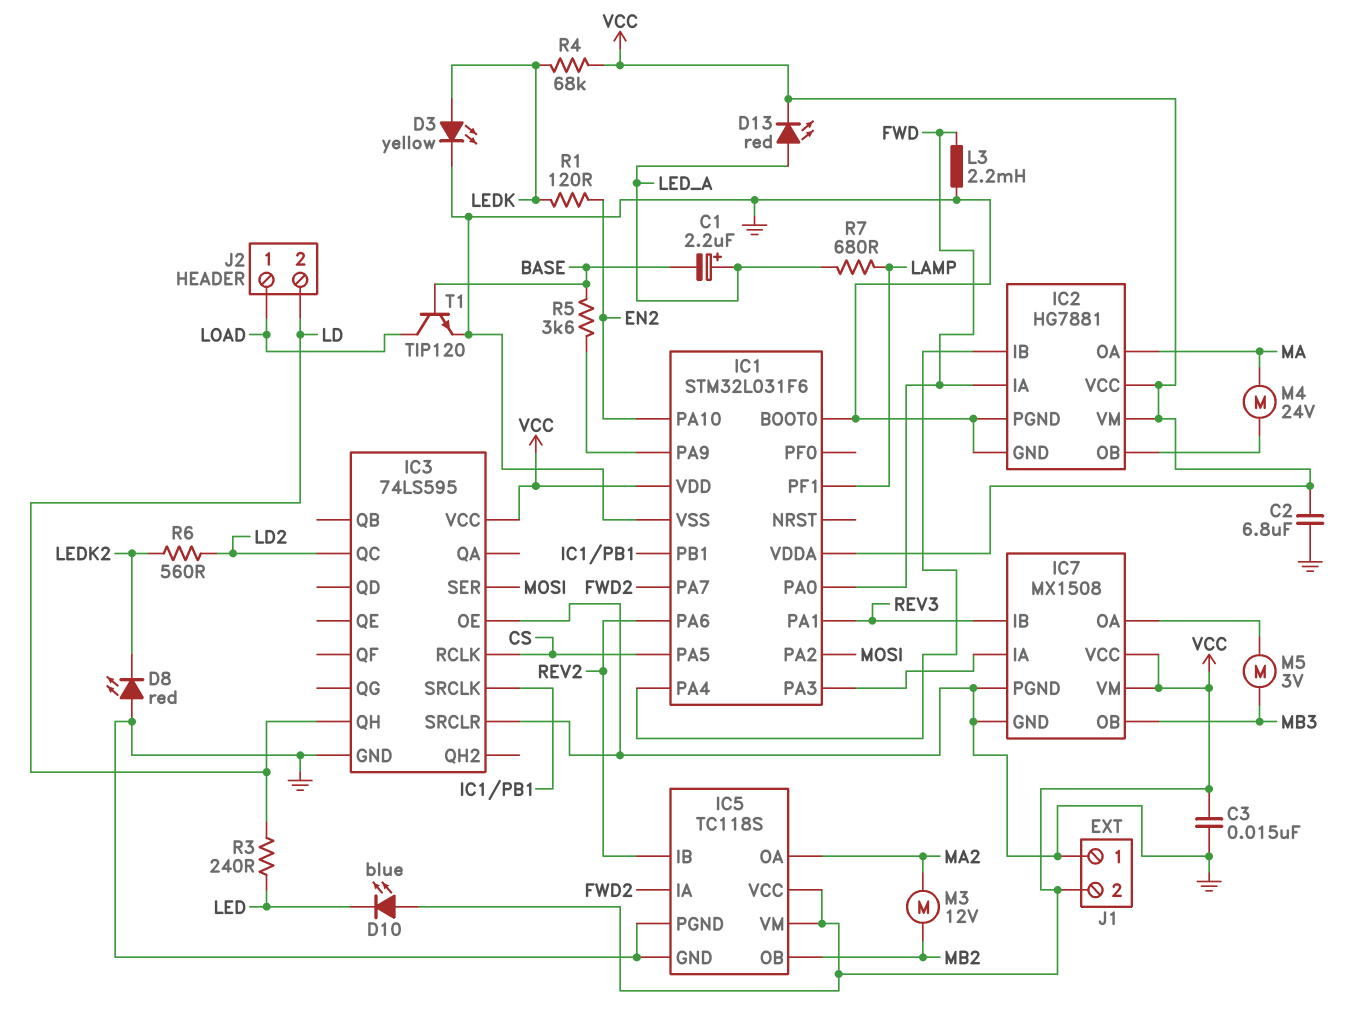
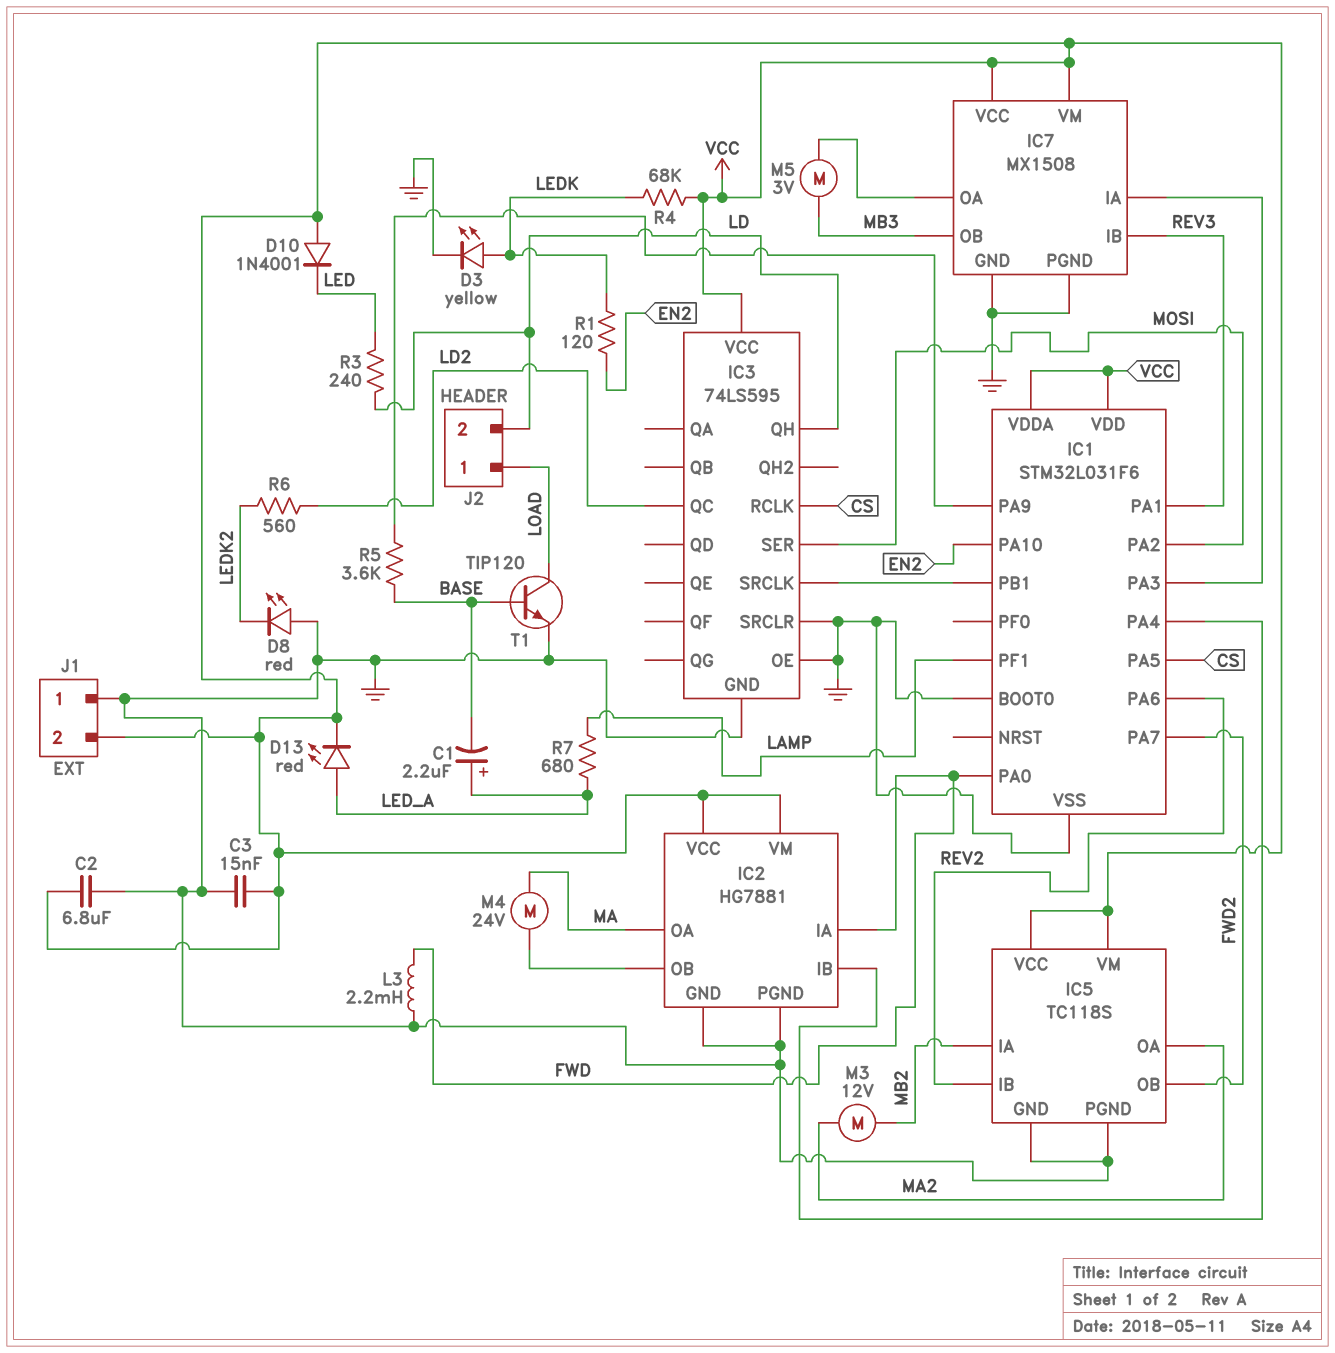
D10: LED blue (A VCC, K LED) -> diode 1N4001 (A VCC, K LED)
IC5 pin IA: FWD2 -> MB2
IC5 pin OB: MB2 -> FWD2

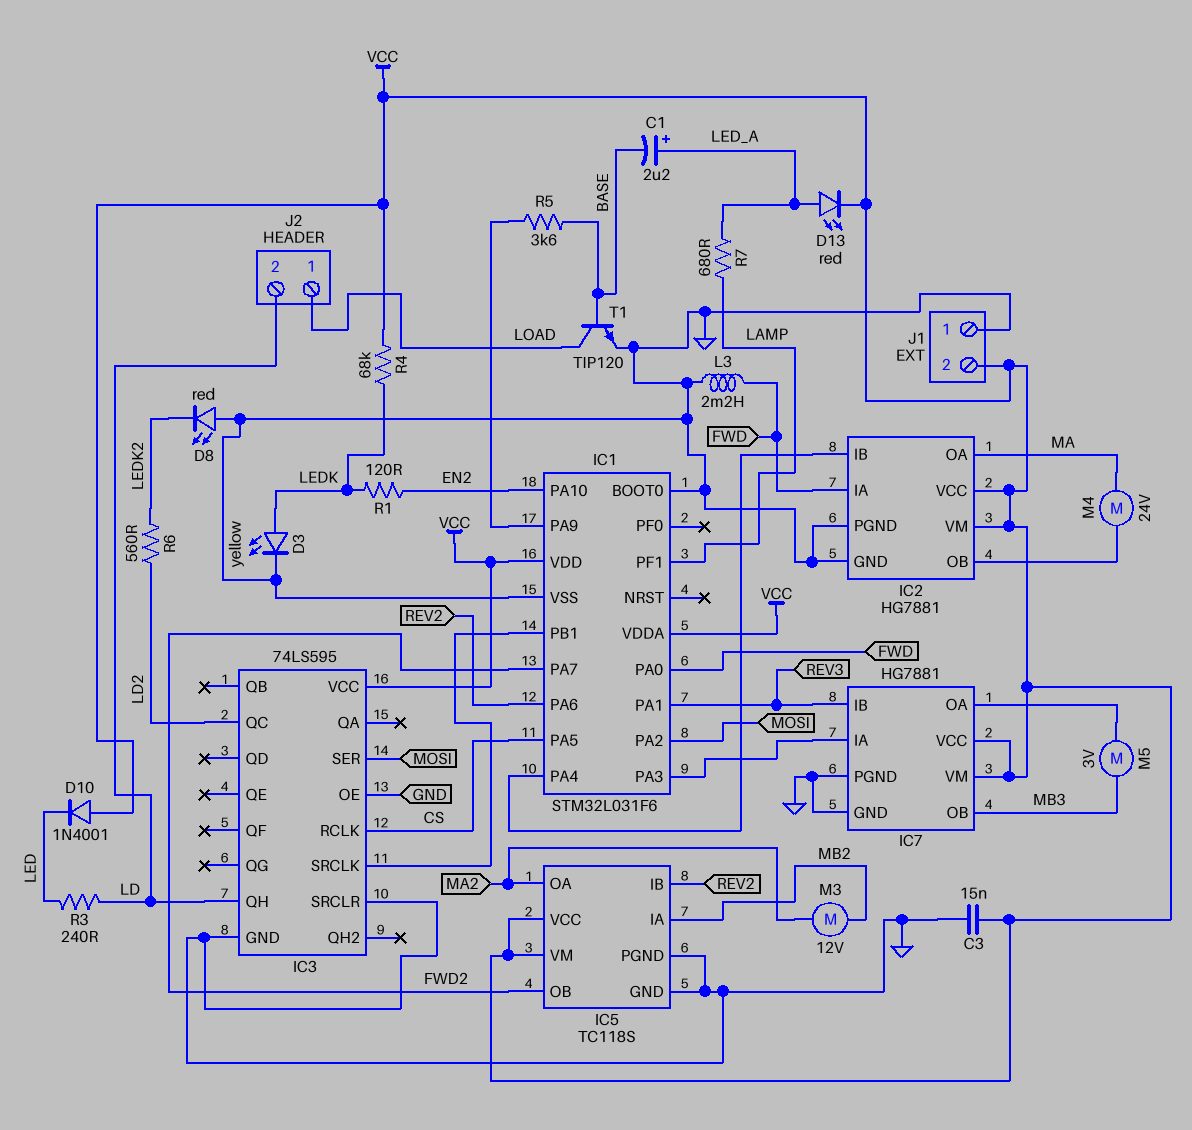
C2: 6.8uF (GND, VCC) -> none
IC7: MX1508 -> HG7881

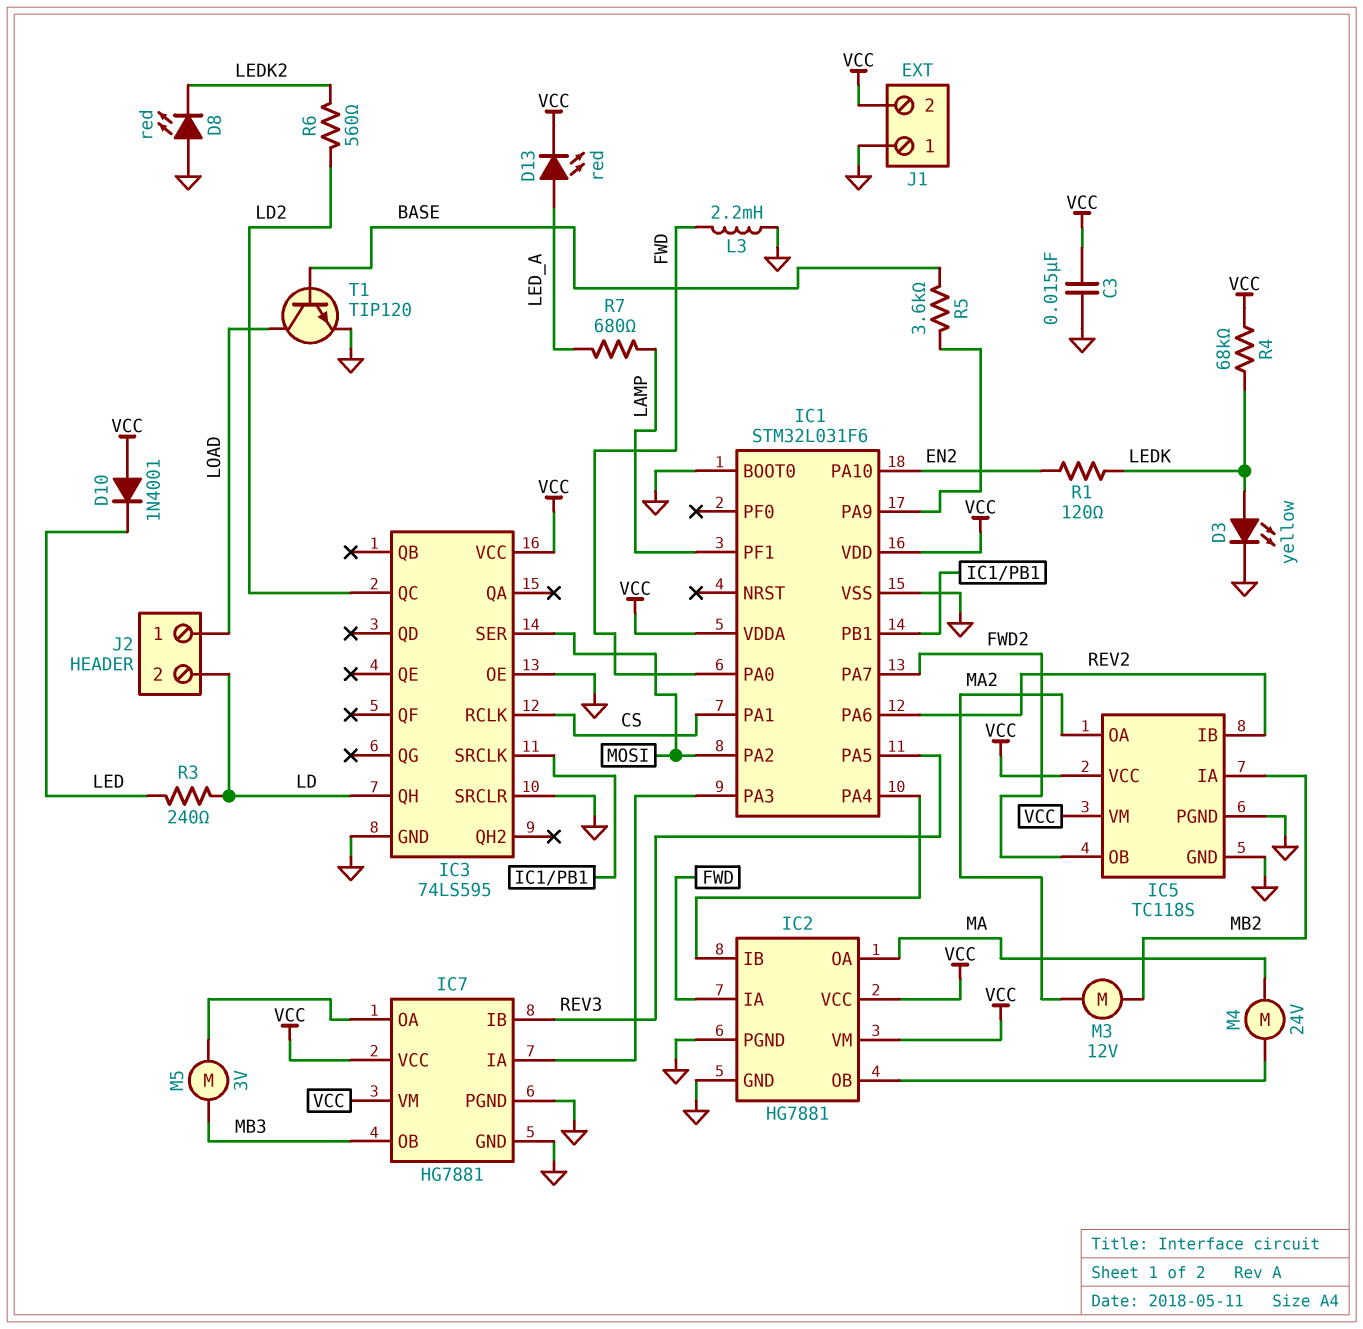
C1: 2.2uF (plus LED_A, minus BASE) -> none
IC1 pin PA1: REV3 -> CS
IC1 pin PA5: CS -> REV3

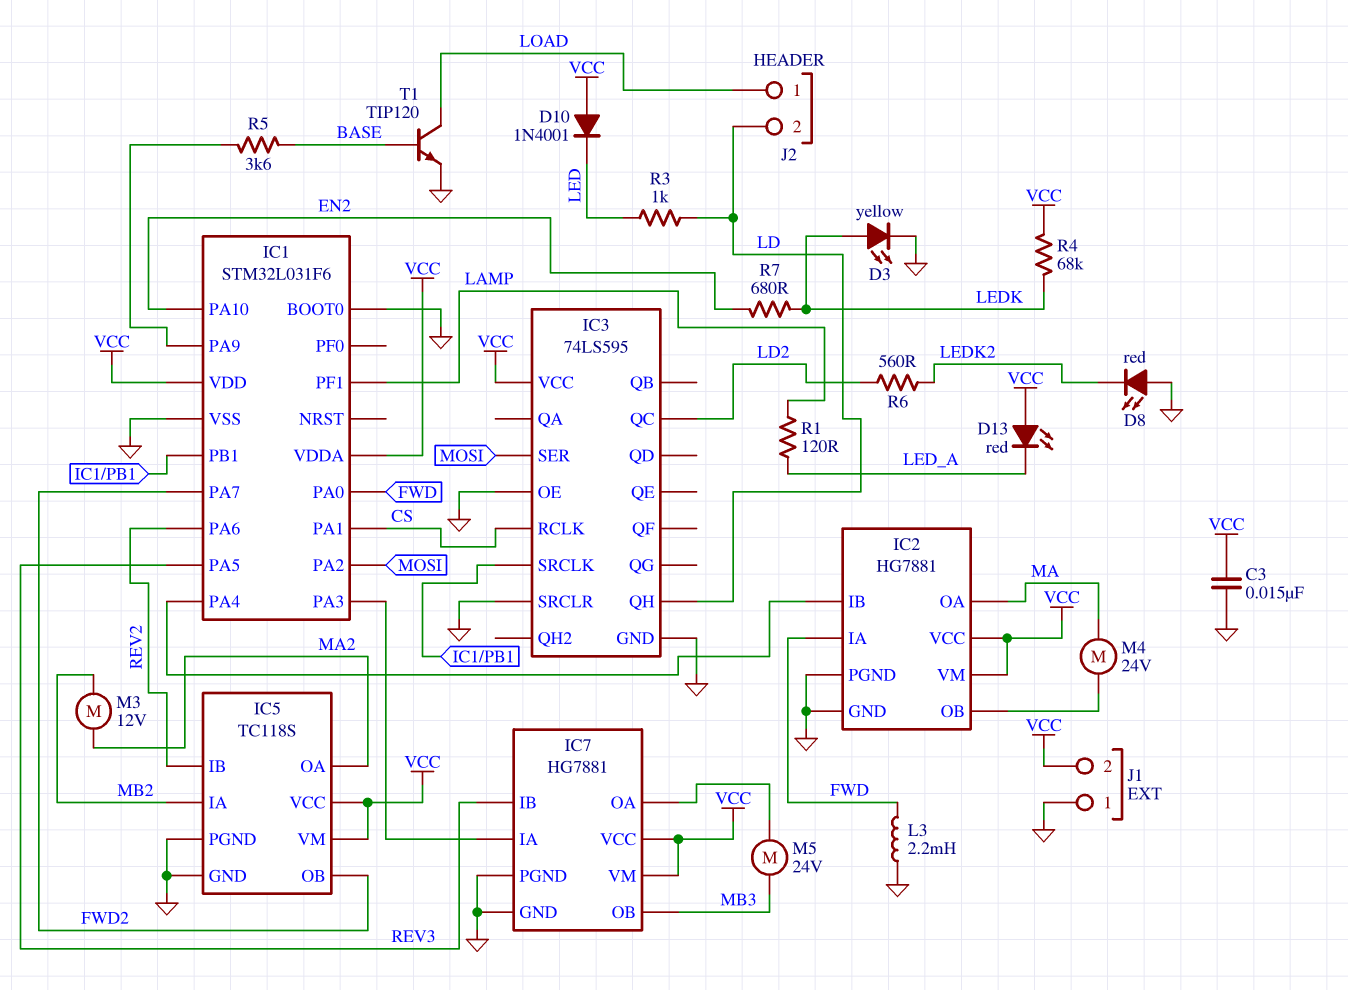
D13: LED red (A LED_A, K VCC) -> LED red (A VCC, K LED_A)
M5: motor 3V (IC7/OA, MB3) -> motor 24V (IC7/OA, MB3)
R1: 120 (EN2, LEDK) -> 120 (LAMP, LED_A)
R3: 240 (LD, LED) -> 1k (LD, LED)
R7: 680 (LAMP, LED_A) -> 680 (EN2, LEDK)

